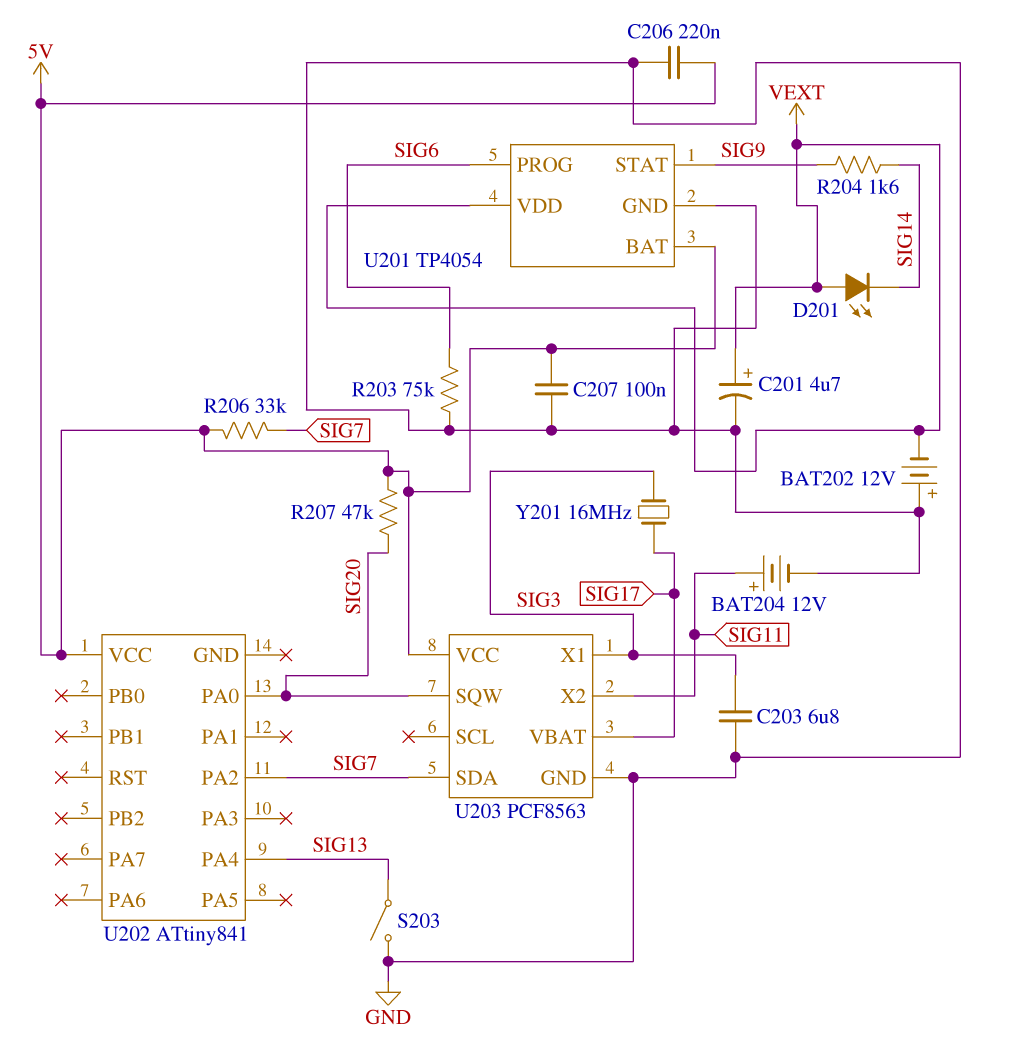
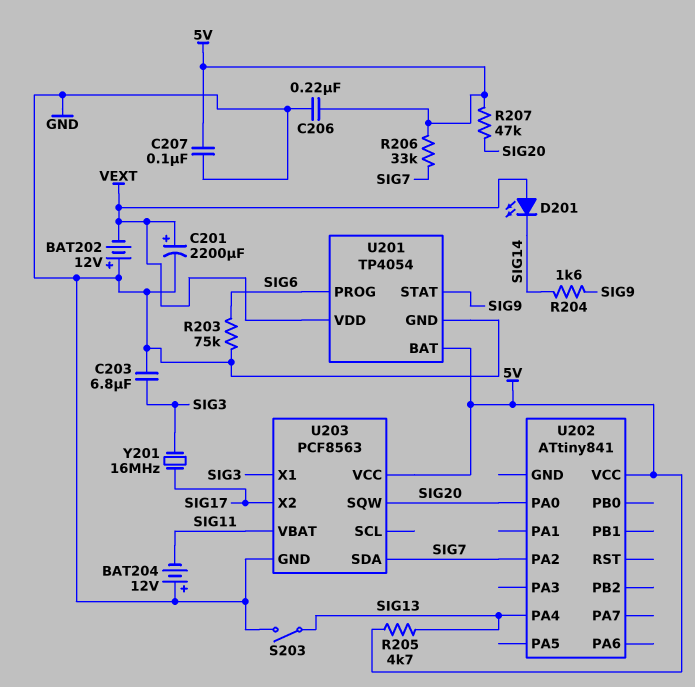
BAT204: 12V (plus SIG11, minus GND) -> 12V (plus GND, minus SIG11)
C201: 4.7uF (plus VEXT, minus GND) -> 2200uF (plus VEXT, minus GND)
R205: none -> 4.7k (5V, SIG13)
U203 pin VBAT: SIG17 -> SIG11
U203 pin X2: SIG11 -> SIG17

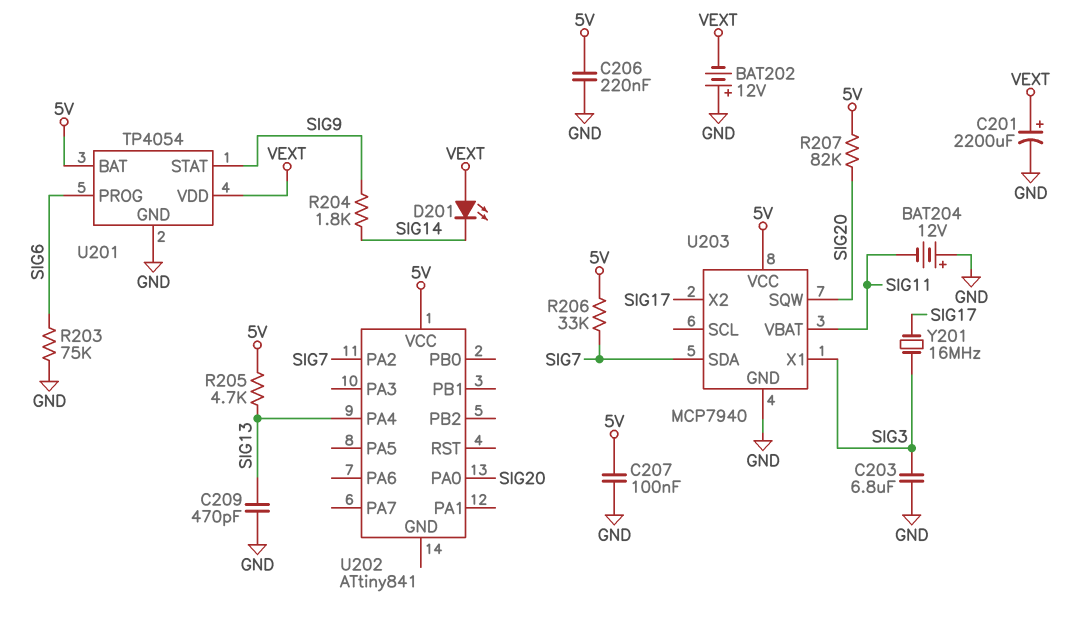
C209: none -> 470pF (GND, SIG13)
R204: 1.6k (SIG9, SIG14) -> 1.8k (SIG9, SIG14)
R207: 47k (5V, SIG20) -> 82k (5V, SIG20)
S203: switch (GND, SIG13) -> none
U203: PCF8563 -> MCP7940

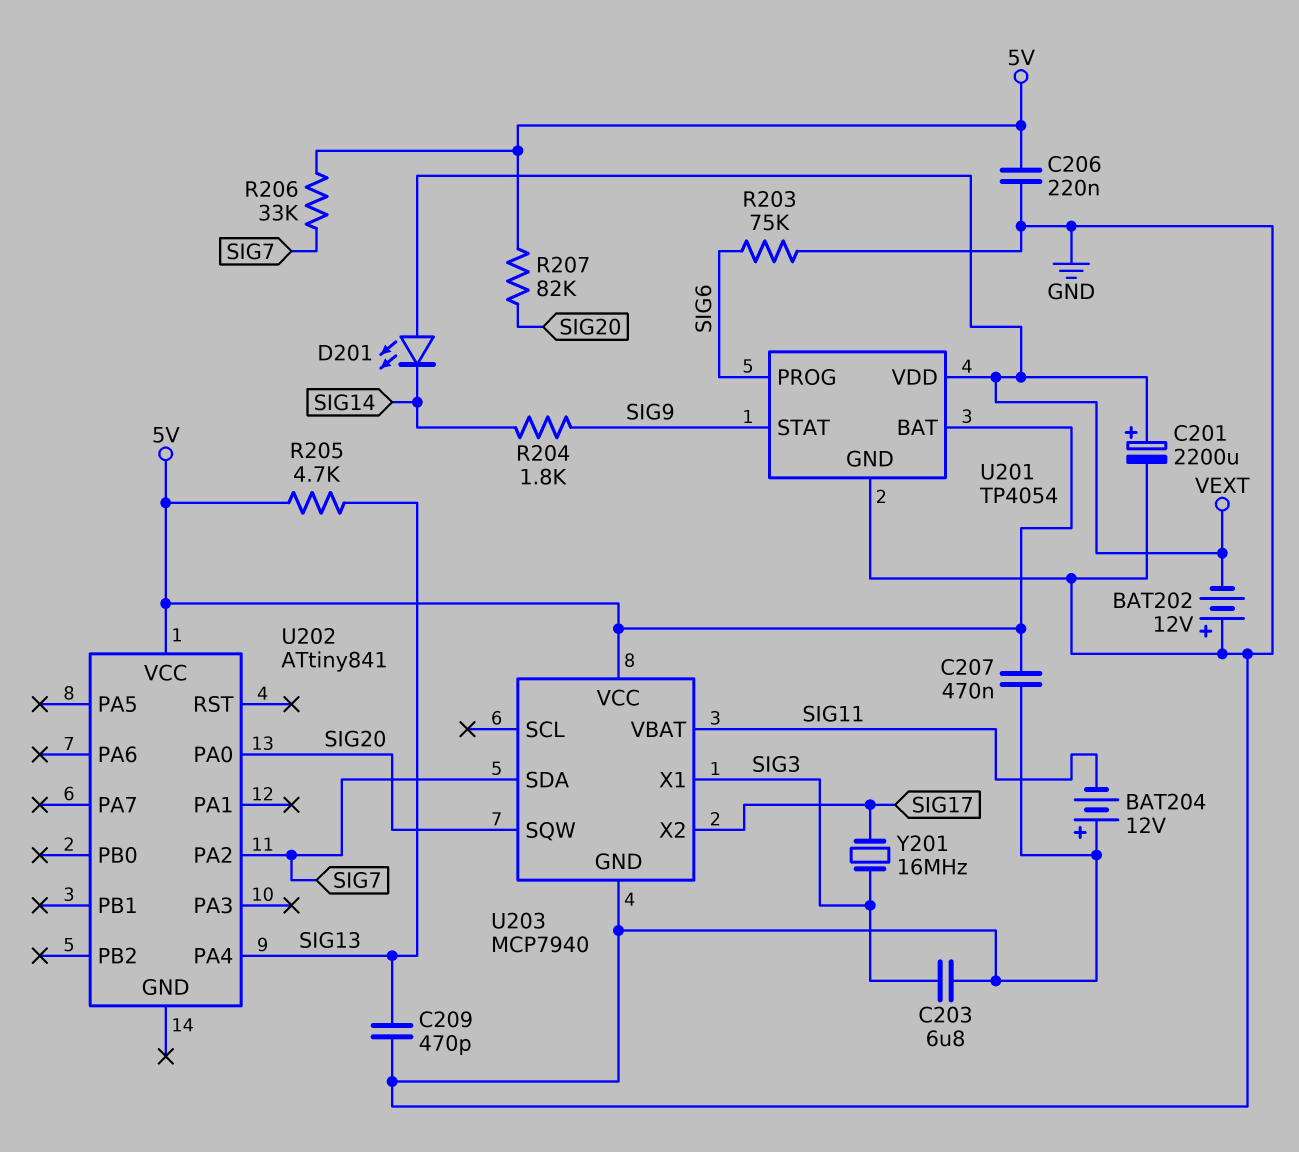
C207: 100nF (5V, GND) -> 470nF (5V, GND)

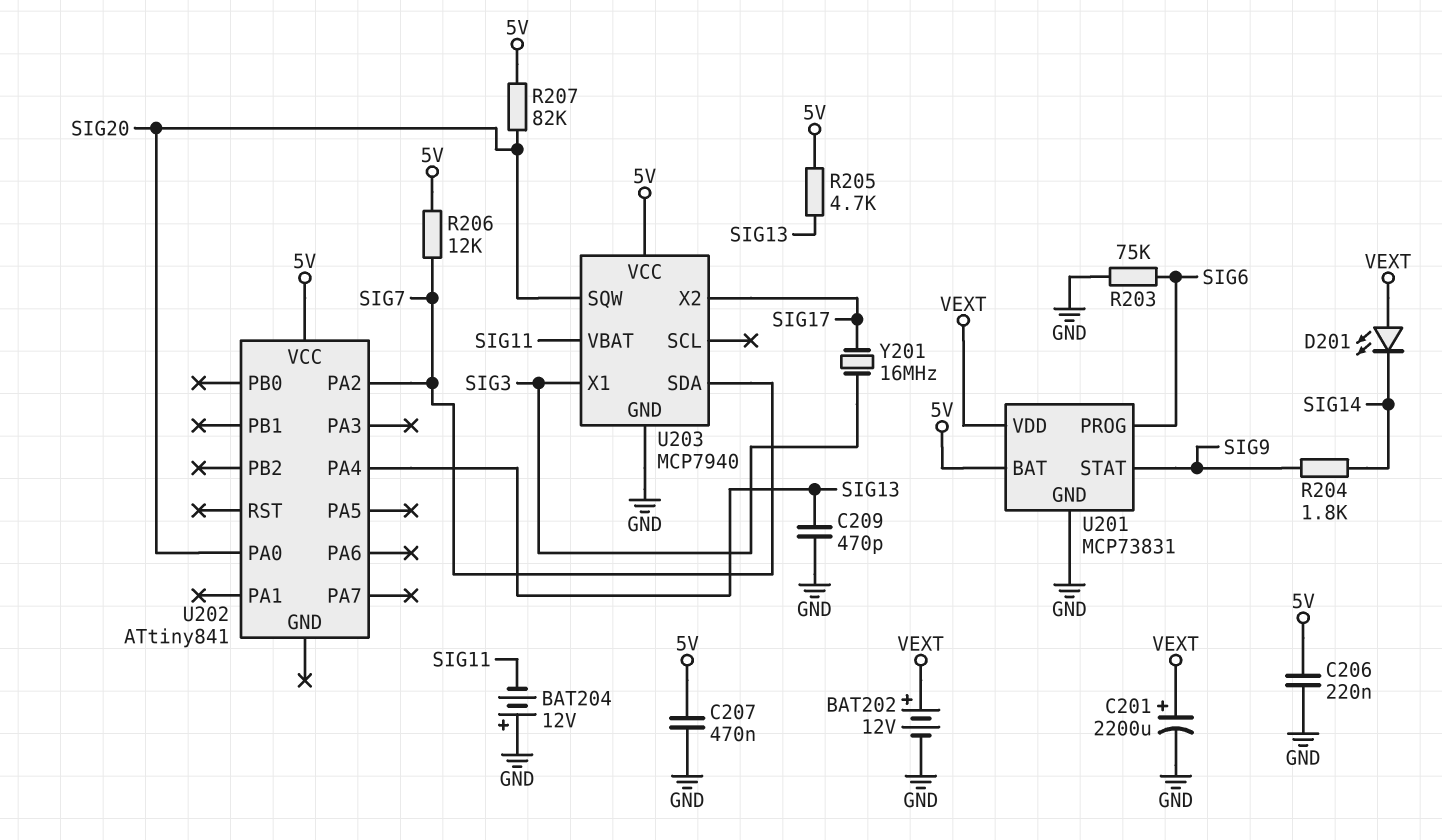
BAT202: 12V (plus GND, minus VEXT) -> 12V (plus VEXT, minus GND)
C203: 6.8uF (GND, SIG3) -> none
R206: 33k (5V, SIG7) -> 12k (5V, SIG7)
U201: TP4054 -> MCP73831

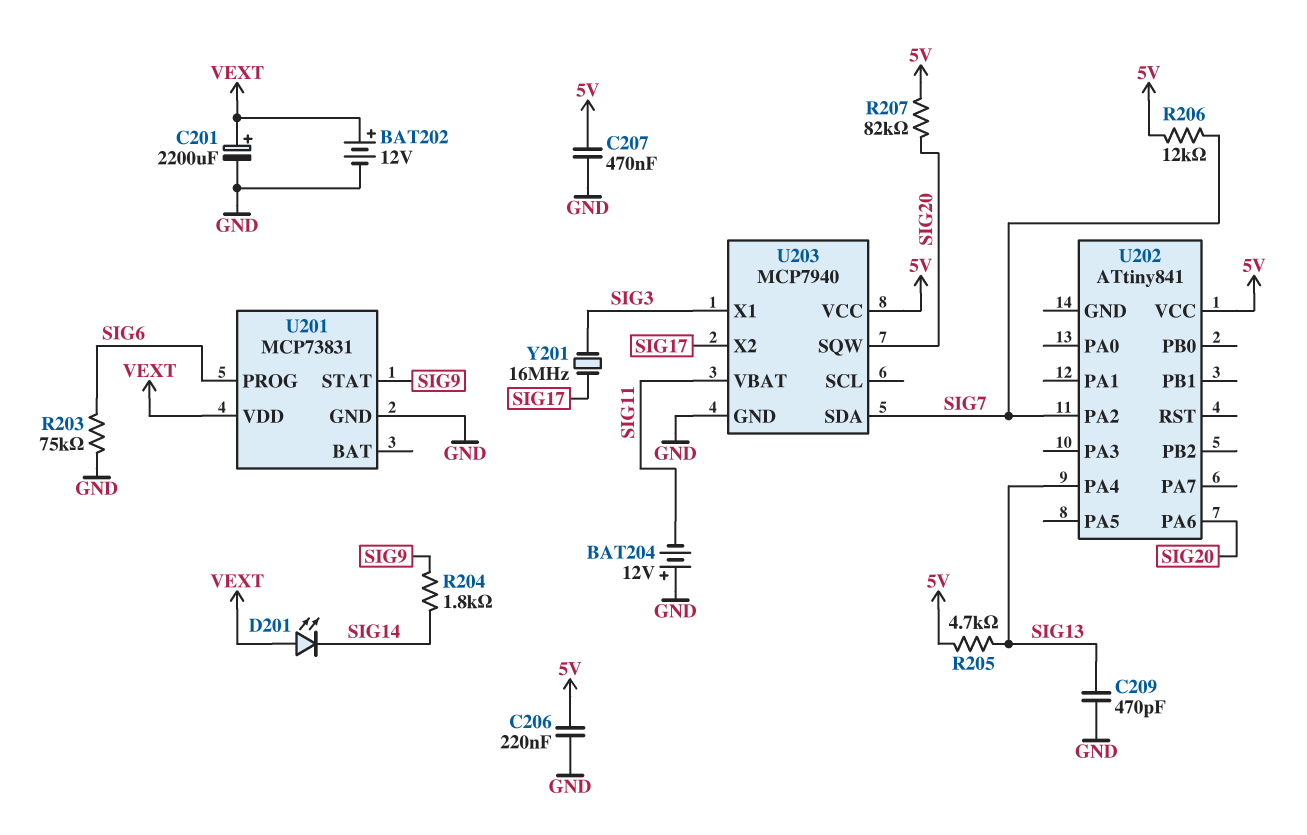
U201 pin BAT: 5V -> none
U202 pin PA0: SIG20 -> none
U202 pin PA6: none -> SIG20

